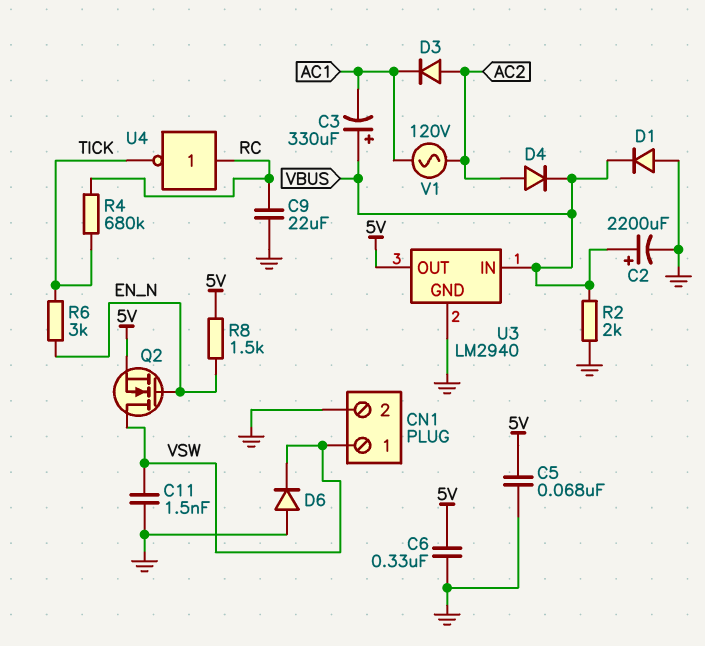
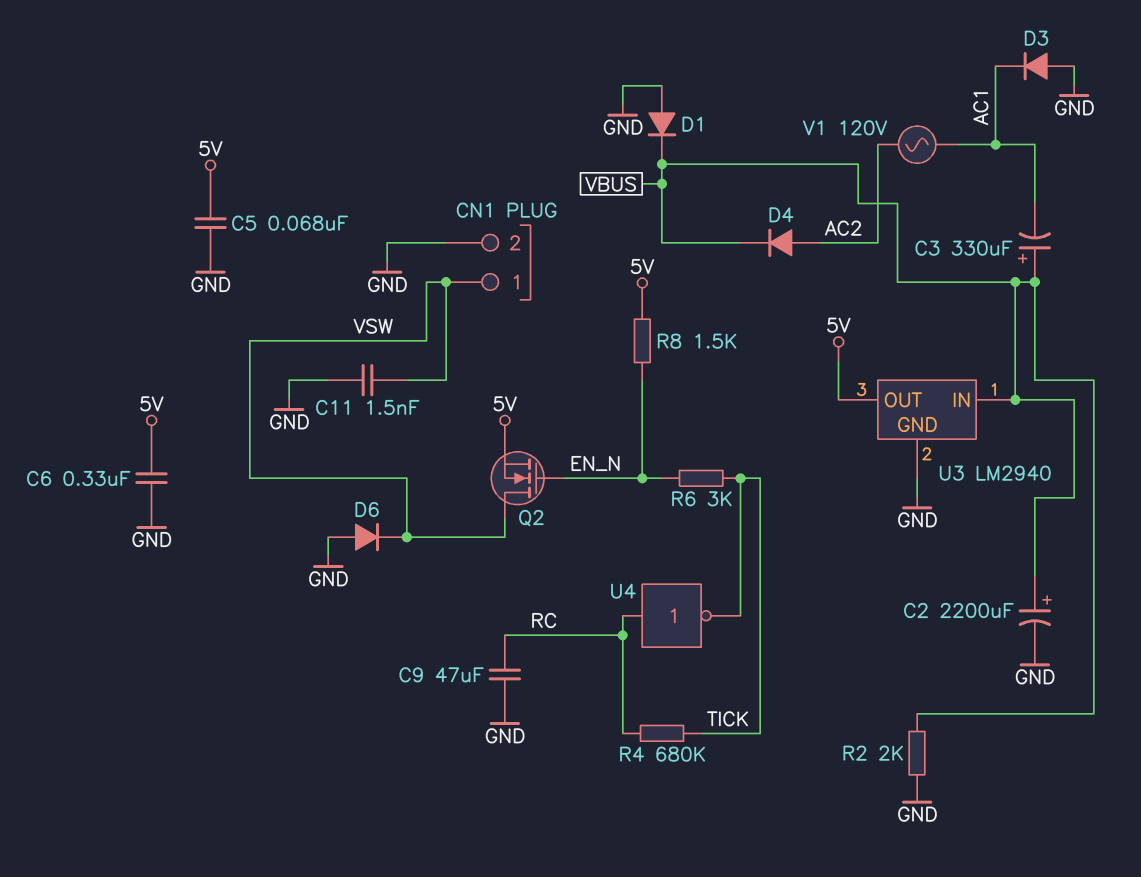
C9: 22uF (GND, RC) -> 47uF (GND, RC)
D3: diode (A AC2, K AC1) -> diode (A GND, K AC1)

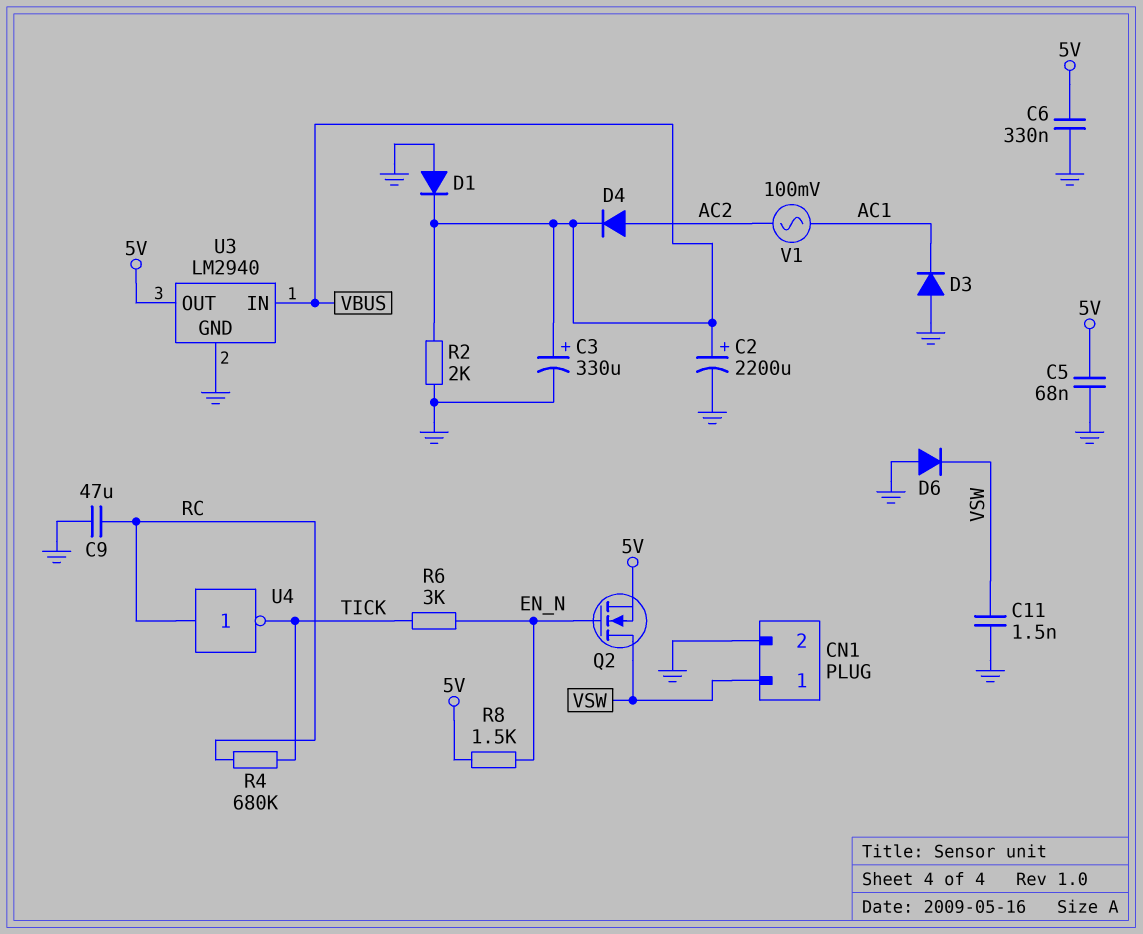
C3: 330uF (plus VBUS, minus AC1) -> 330uF (plus VBUS, minus GND)
V1: AC 120V (AC1, AC2) -> AC 100mV (AC1, AC2)

